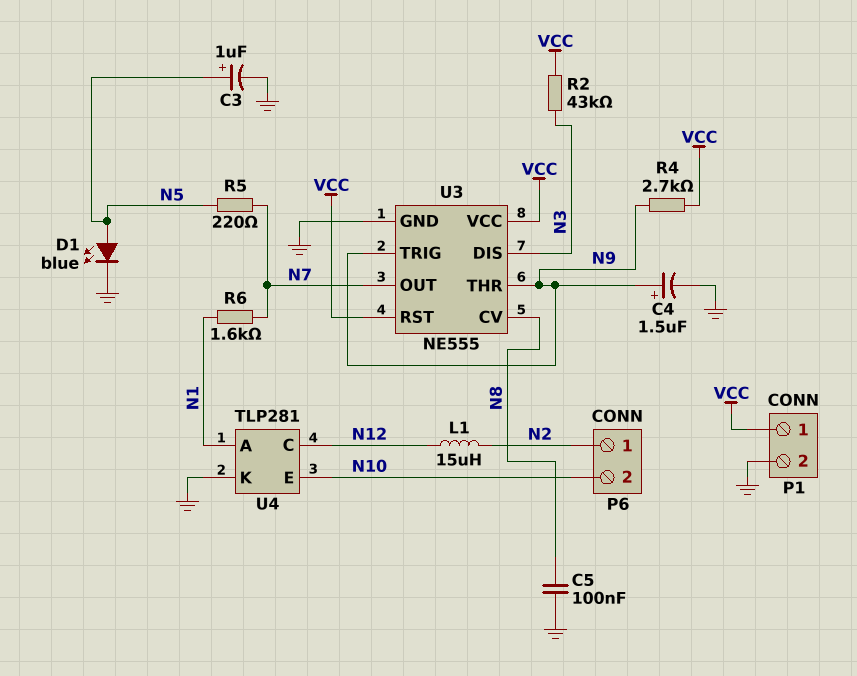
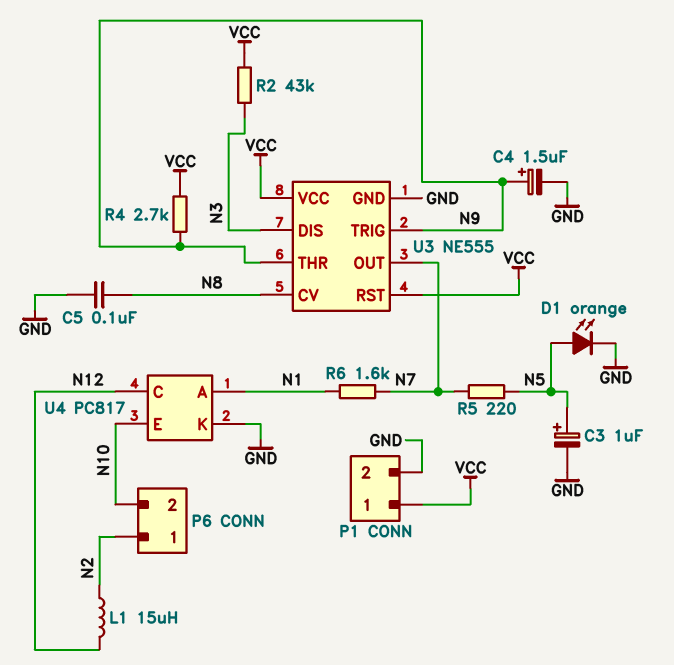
D1: LED blue (A N5, K GND) -> LED orange (A N5, K GND)
U4: TLP281 -> PC817

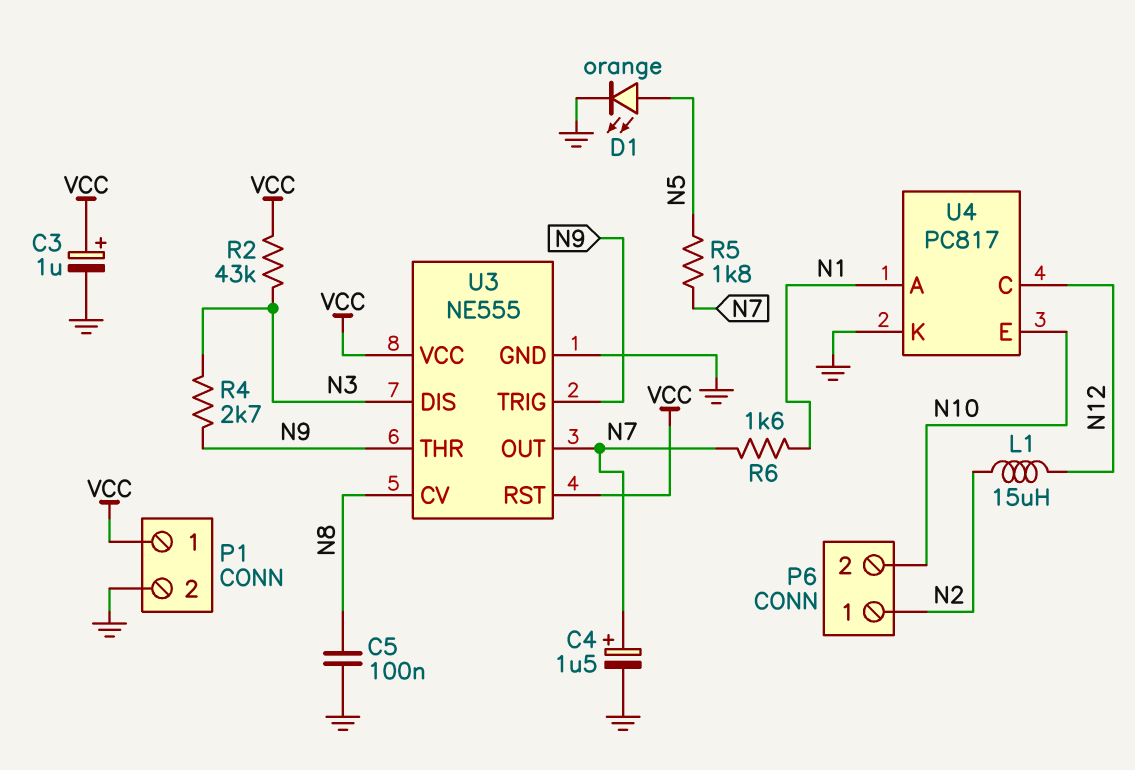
C3: 1uF (plus N5, minus GND) -> 1uF (plus VCC, minus GND)
C4: 1.5uF (plus N9, minus GND) -> 1.5uF (plus N7, minus GND)
R4: 2.7k (N9, VCC) -> 2.7k (N3, N9)
R5: 220 (N5, N7) -> 1.8k (N5, N7)

